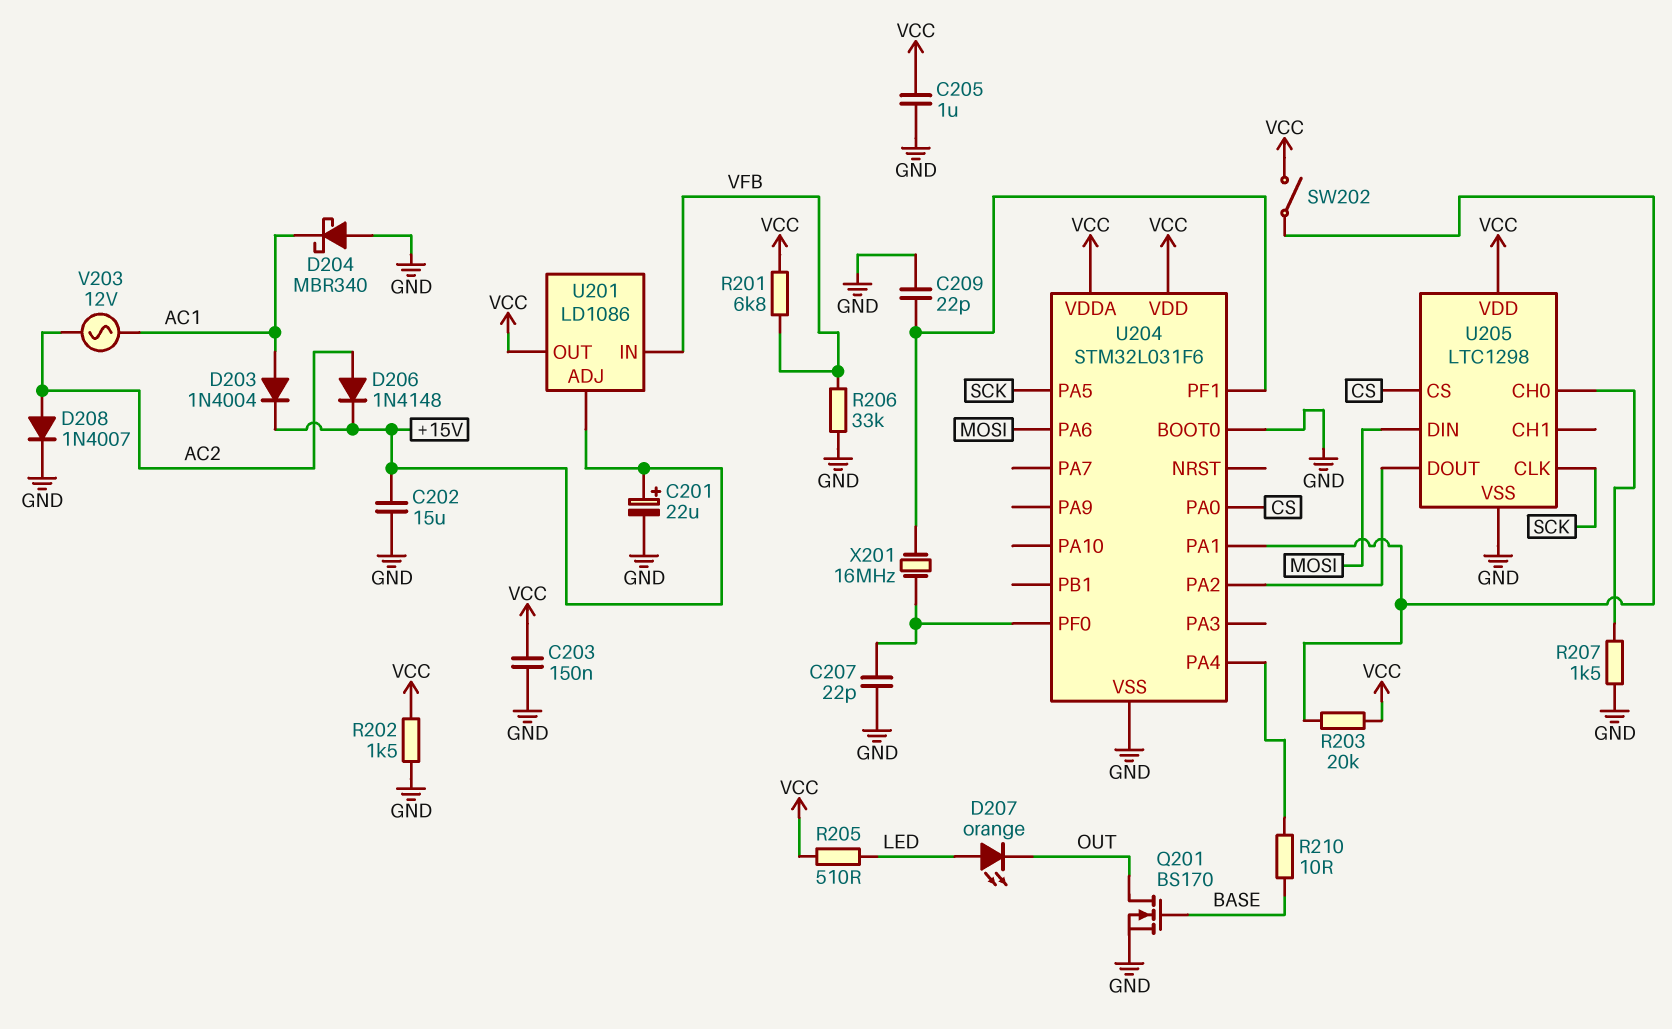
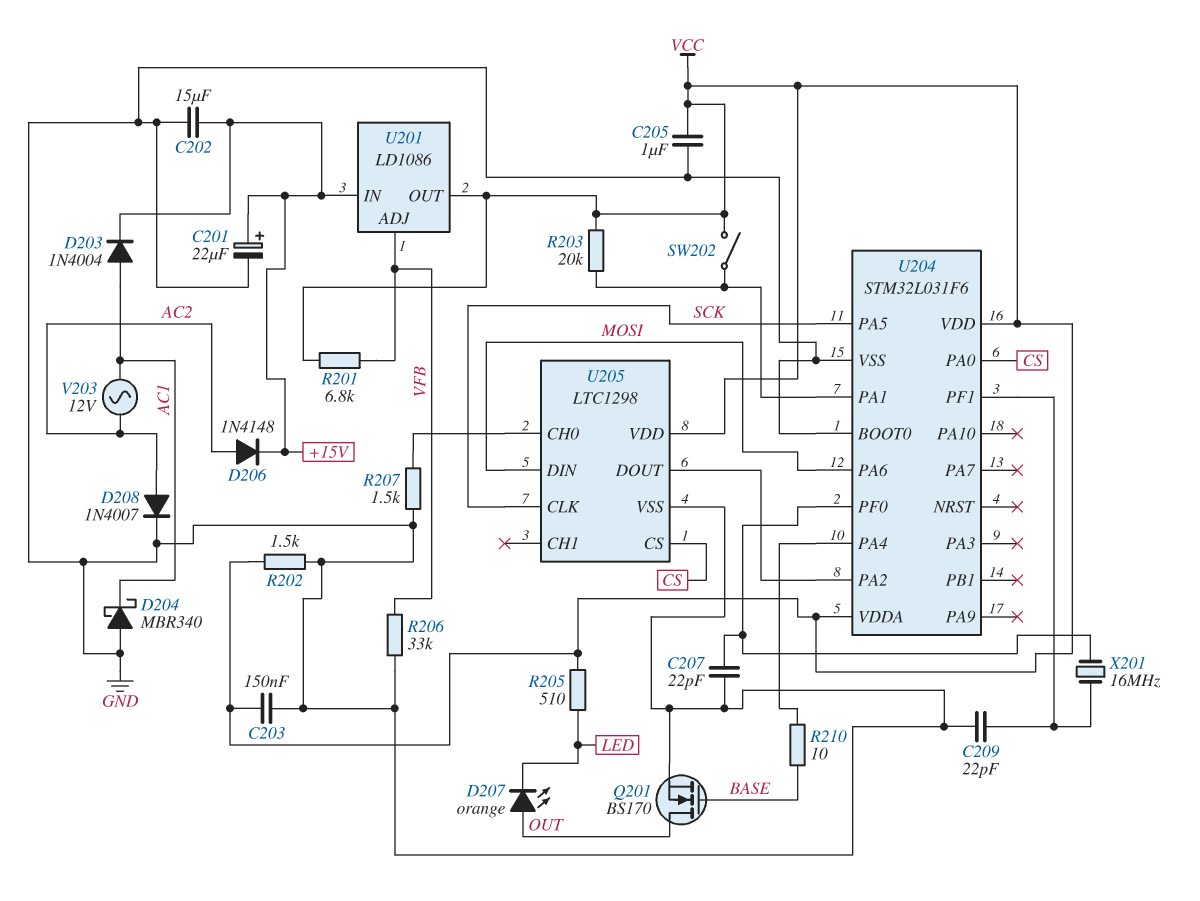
D207: LED orange (A LED, K OUT) -> LED orange (A OUT, K LED)
U201 pin ADJ: +15V -> VFB
U201 pin IN: VFB -> +15V

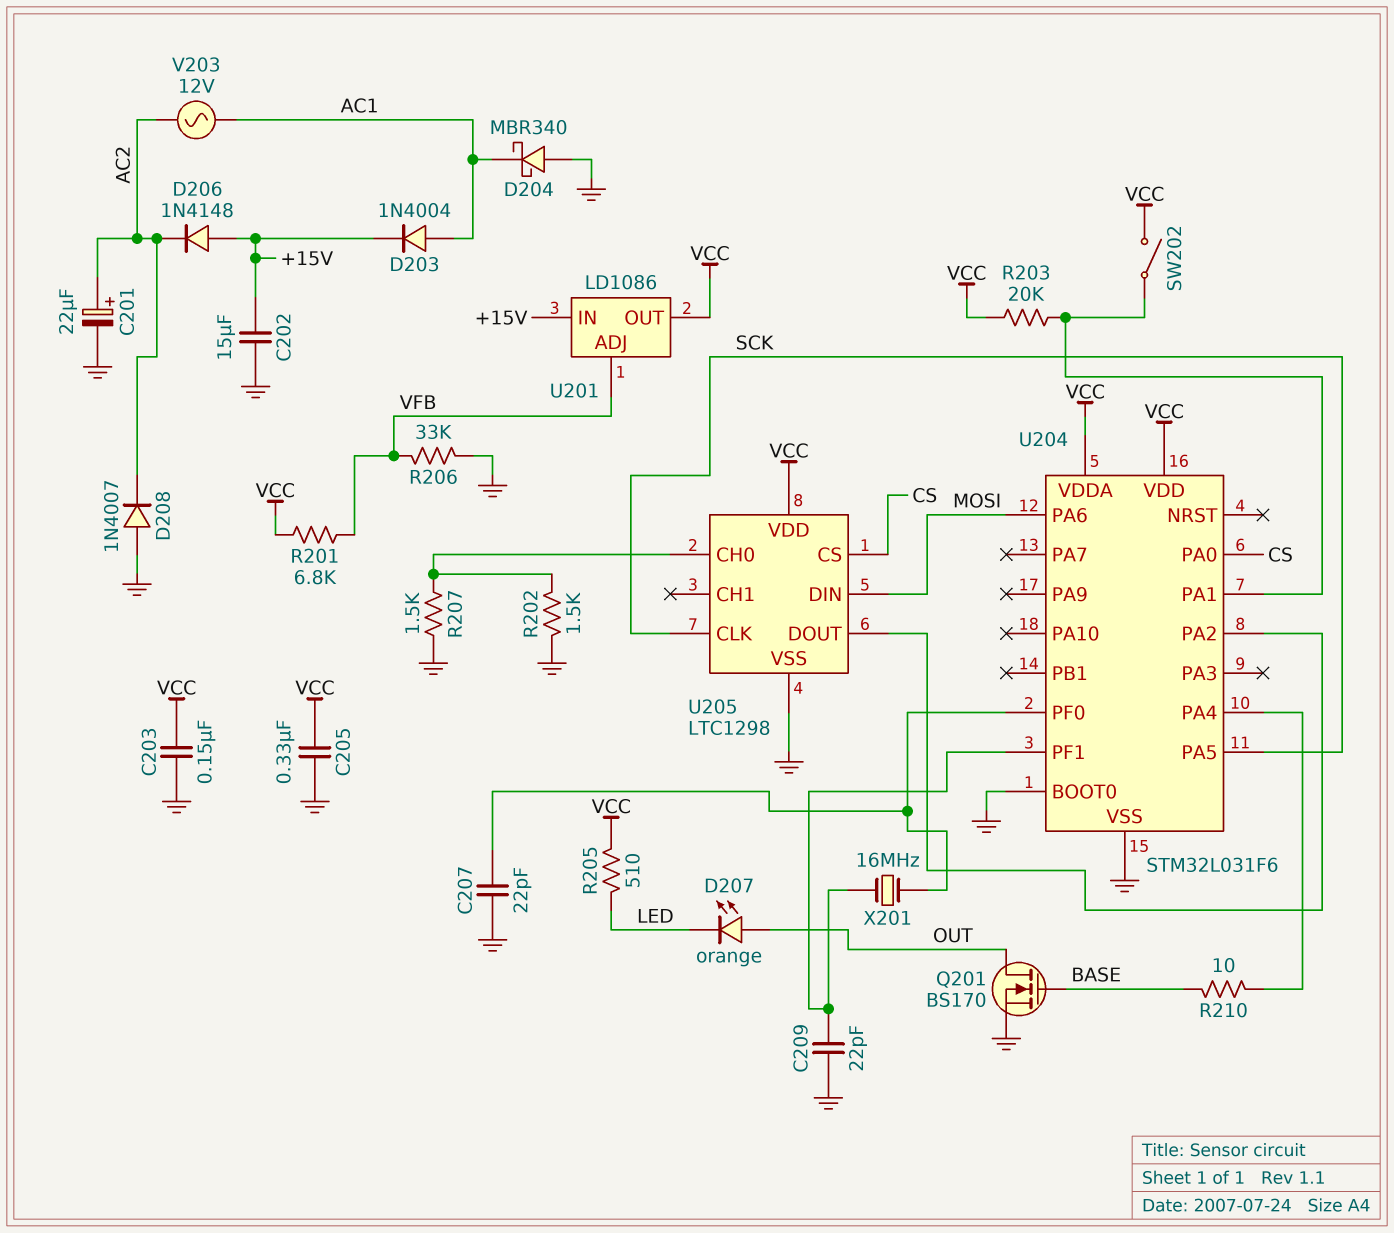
C201: 22uF (plus +15V, minus GND) -> 22uF (plus AC2, minus GND)
C205: 1uF (GND, VCC) -> 330nF (GND, VCC)
D206: diode 1N4148 (A AC2, K +15V) -> diode 1N4148 (A +15V, K AC2)
D208: diode 1N4007 (A AC2, K GND) -> diode 1N4007 (A GND, K AC2)
R202: 1.5k (GND, VCC) -> 1.5k (GND, U205/CH0)

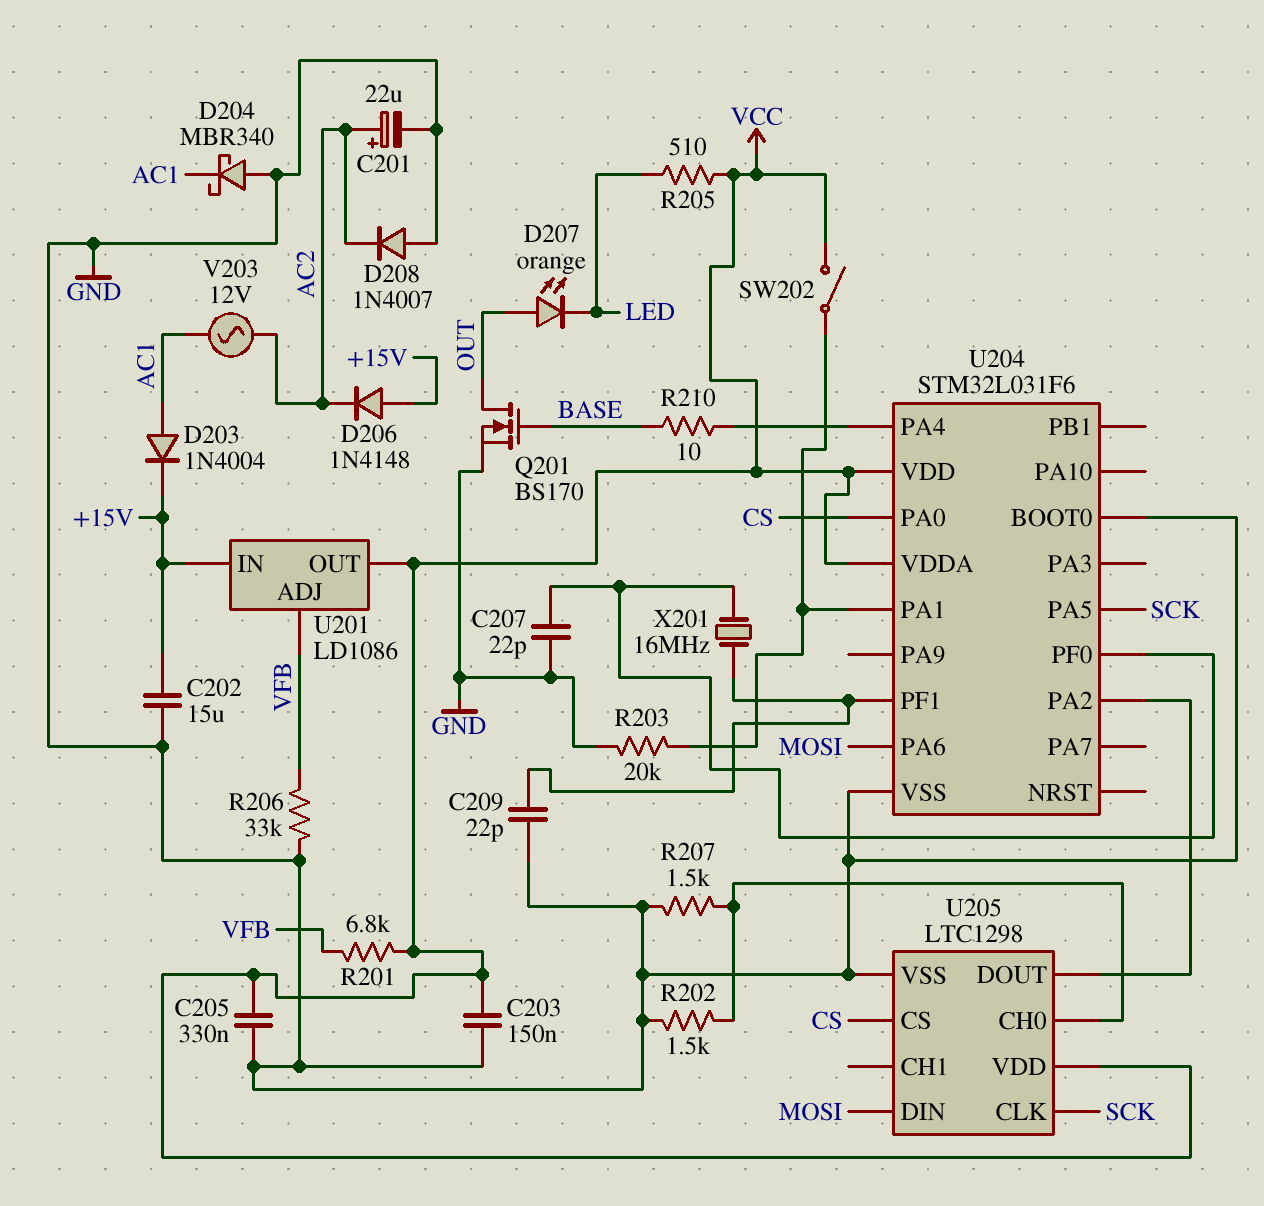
R203: 20k (U204/PA1, VCC) -> 20k (GND, U204/PA1)

